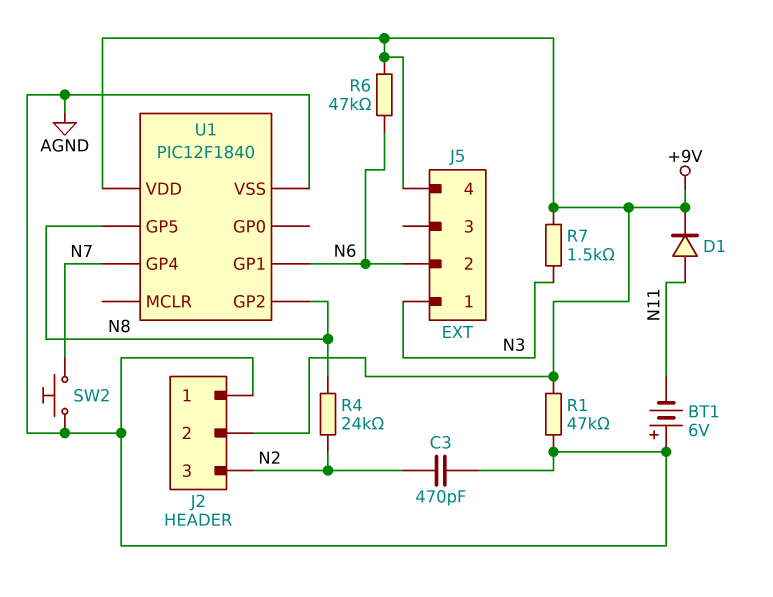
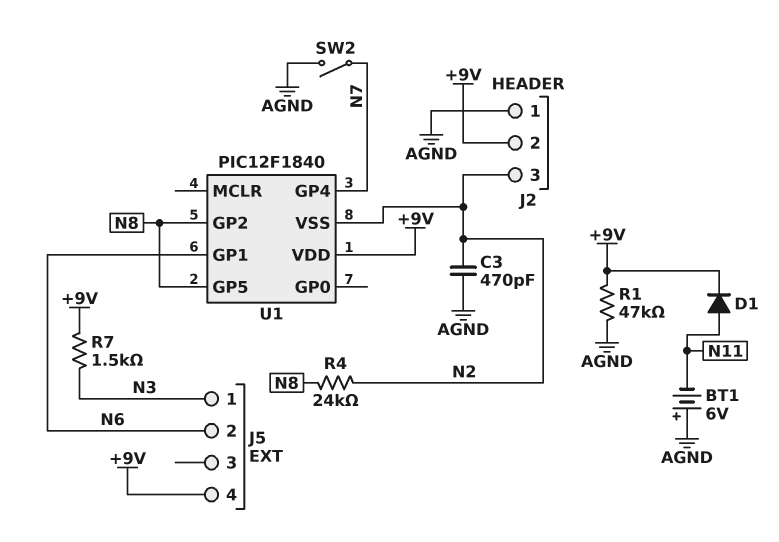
R6: 47k (+9V, N6) -> none
SW2: button (AGND, N7) -> switch (AGND, N7)
U1 pin VSS: AGND -> N2

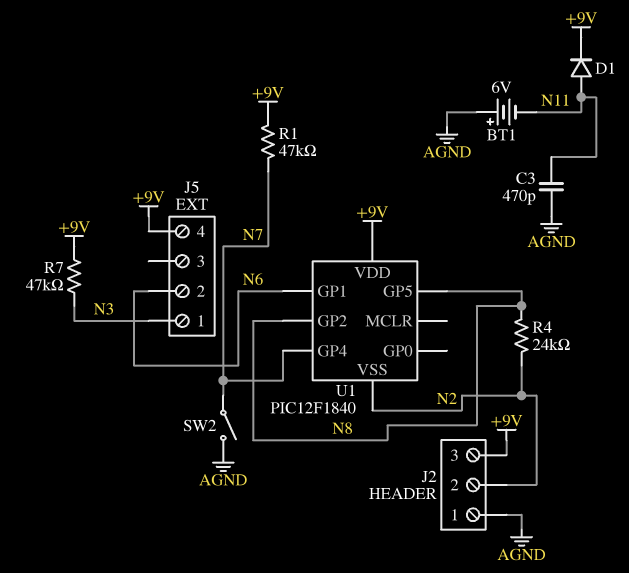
C3: 470pF (AGND, N2) -> 470pF (AGND, N11)
J2 pin 2: +9V -> N2
J2 pin 3: N2 -> +9V
R1: 47k (+9V, AGND) -> 47k (+9V, N7)
R7: 1.5k (+9V, N3) -> 47k (+9V, N3)

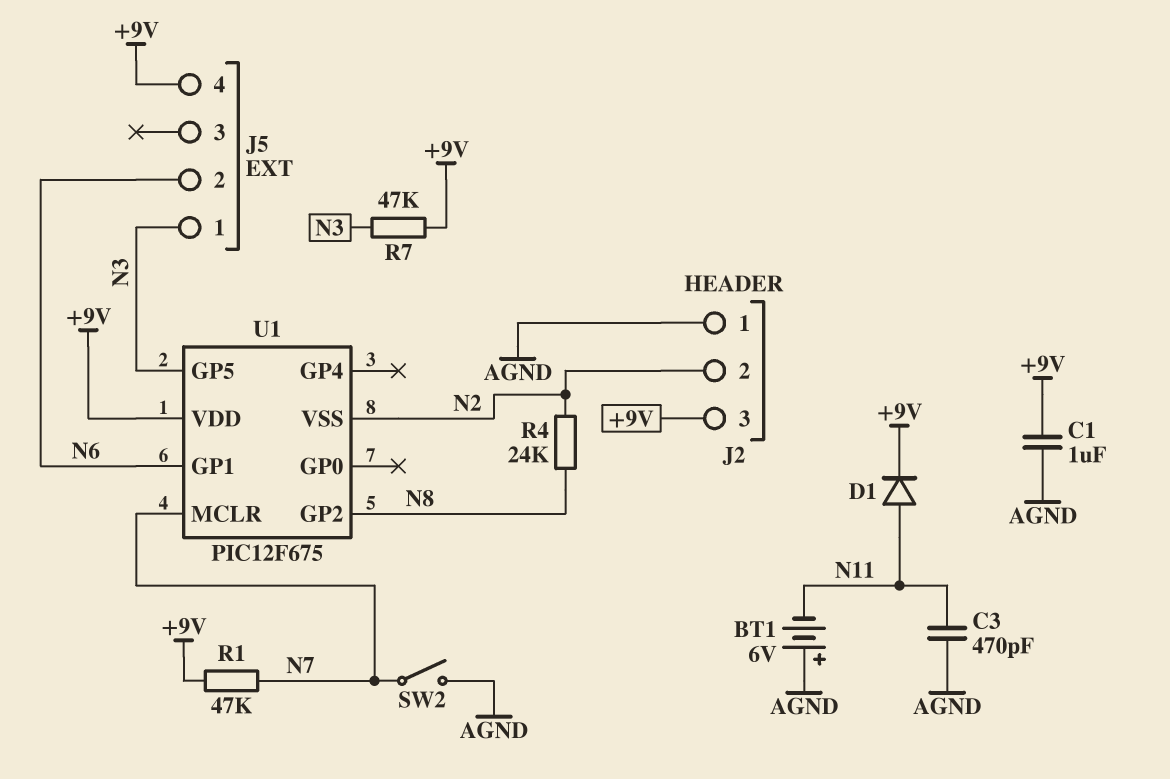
C1: none -> 1uF (+9V, AGND)
U1: PIC12F1840 -> PIC12F675
U1 pin GP4: N7 -> none
U1 pin GP5: N8 -> N3
U1 pin MCLR: none -> N7

